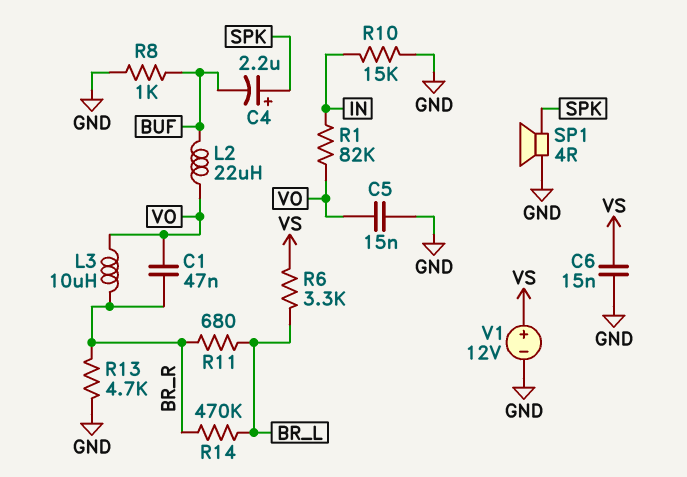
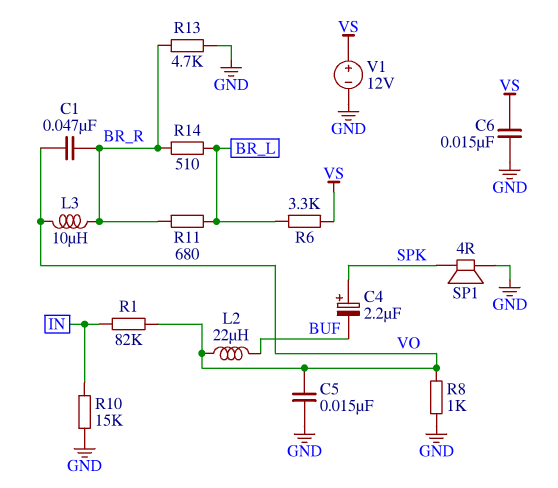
R8: 1k (BUF, GND) -> 1k (GND, VO)
R14: 470k (BR_L, BR_R) -> 510 (BR_L, BR_R)

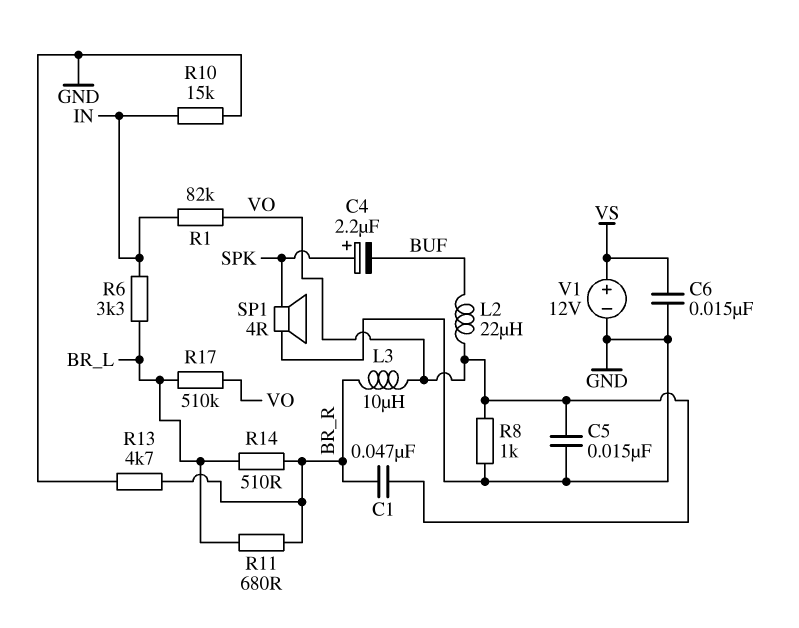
R6: 3.3k (BR_L, VS) -> 3.3k (BR_L, IN)
R17: none -> 510k (BR_L, VO)

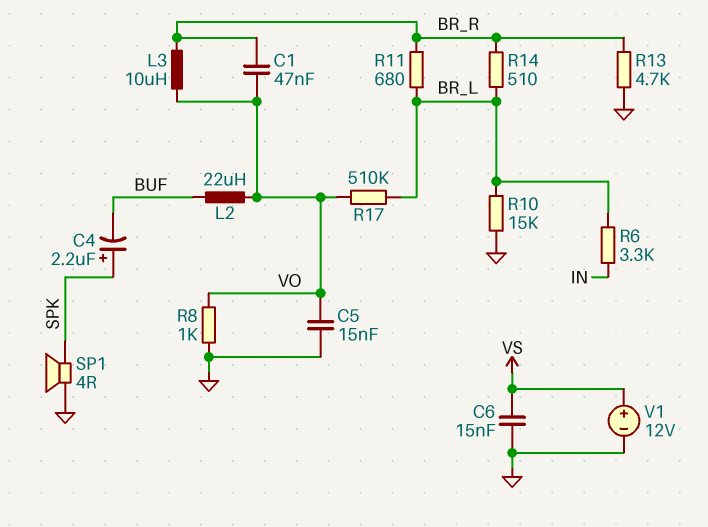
R1: 82k (IN, VO) -> none
R10: 15k (GND, IN) -> 15k (BR_L, GND)

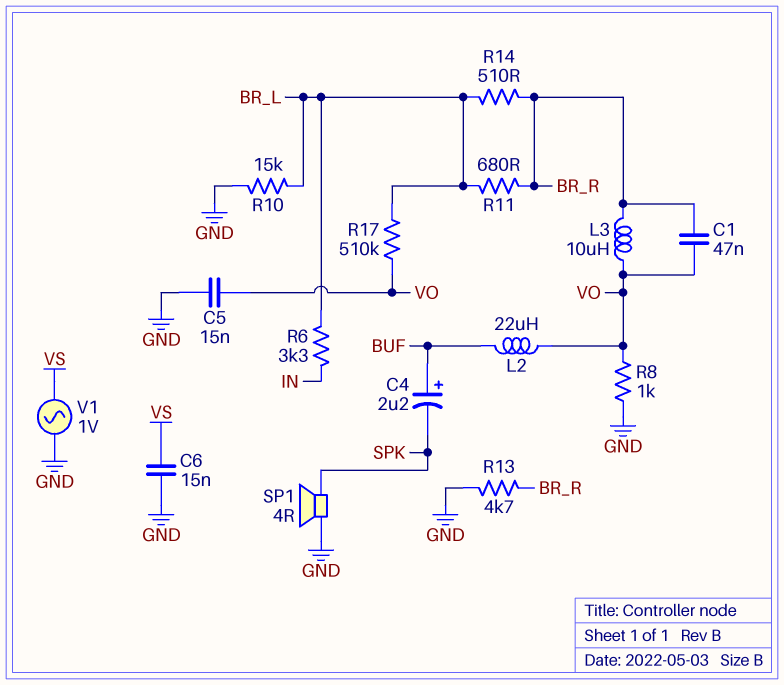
C4: 2.2uF (plus SPK, minus BUF) -> 2.2uF (plus BUF, minus SPK)
V1: 12V (plus VS, minus GND) -> AC 1V (GND, VS)

